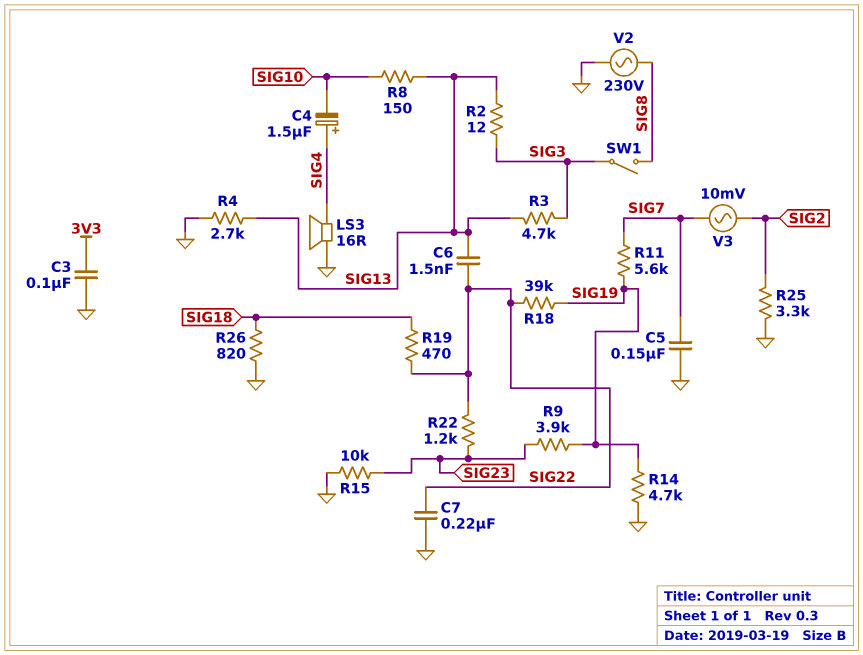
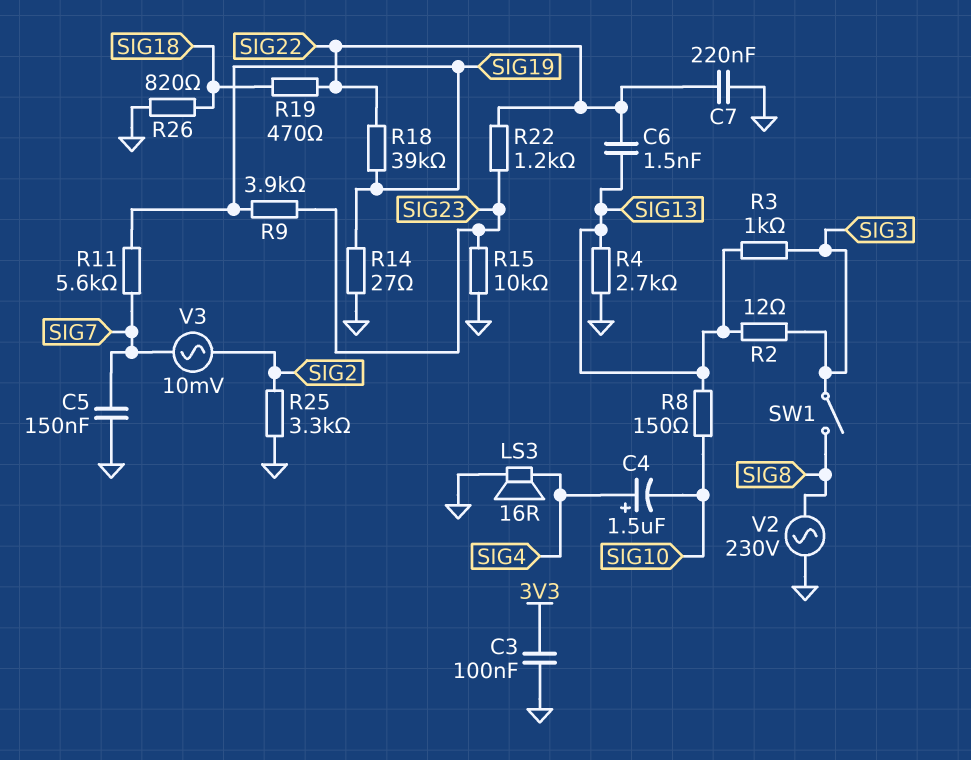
R3: 4.7k (SIG3, SIG13) -> 1k (SIG3, SIG13)
R14: 4.7k (GND, SIG19) -> 27 (GND, SIG19)

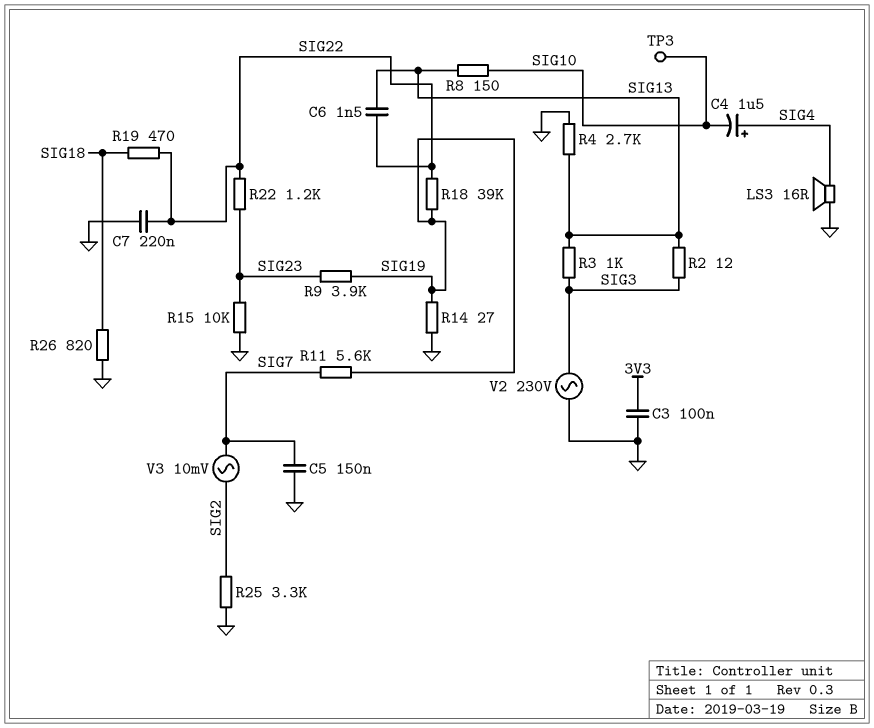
SW1: switch (SIG3, SIG8) -> none
TP3: none -> test point (SIG10)
V2: AC 230V (GND, SIG8) -> AC 230V (GND, SIG3)

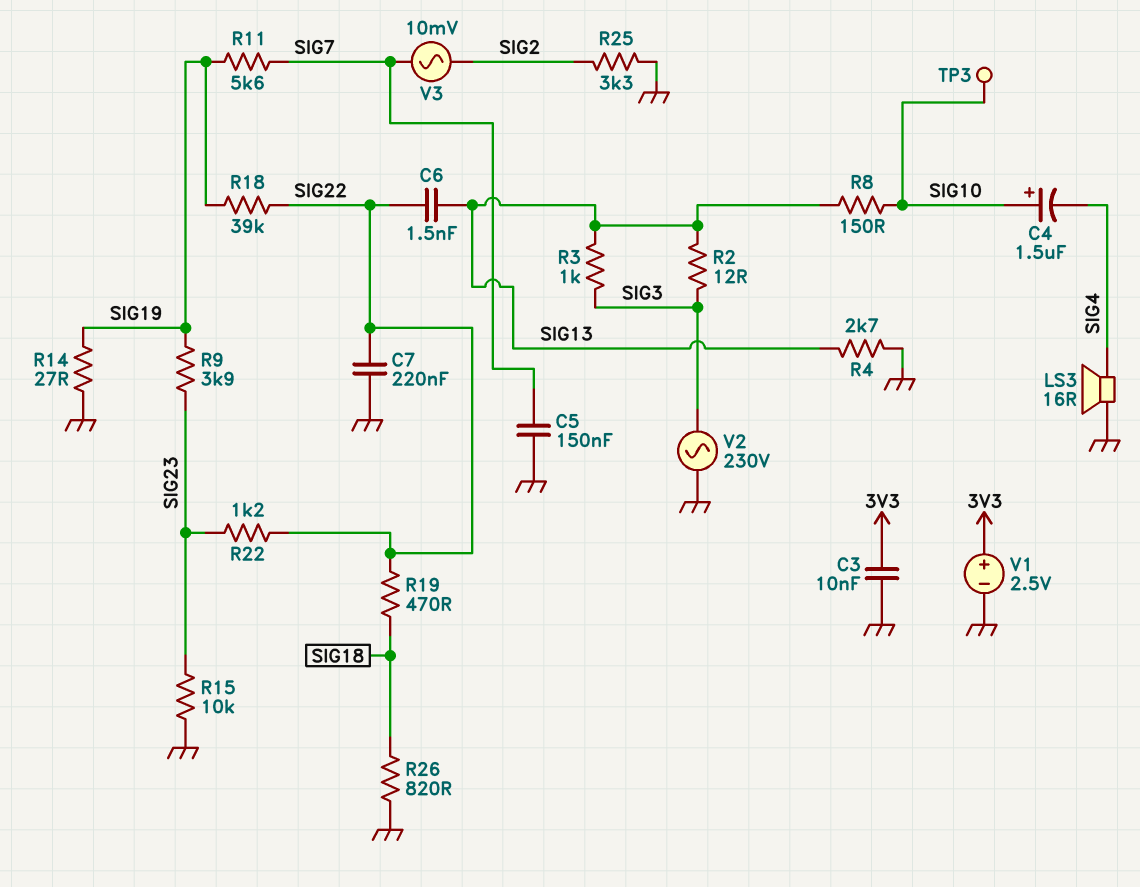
C3: 100nF (3V3, GND) -> 10nF (3V3, GND)
C4: 1.5uF (plus SIG4, minus SIG10) -> 1.5uF (plus SIG10, minus SIG4)
V1: none -> 2.5V (plus 3V3, minus GND)

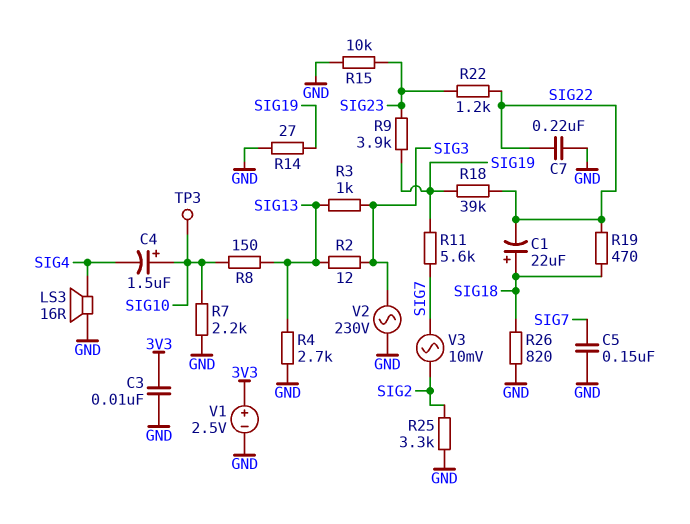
C1: none -> 22uF (plus SIG18, minus SIG22)
C6: 1.5nF (SIG13, SIG22) -> none
R7: none -> 2.2k (GND, SIG10)

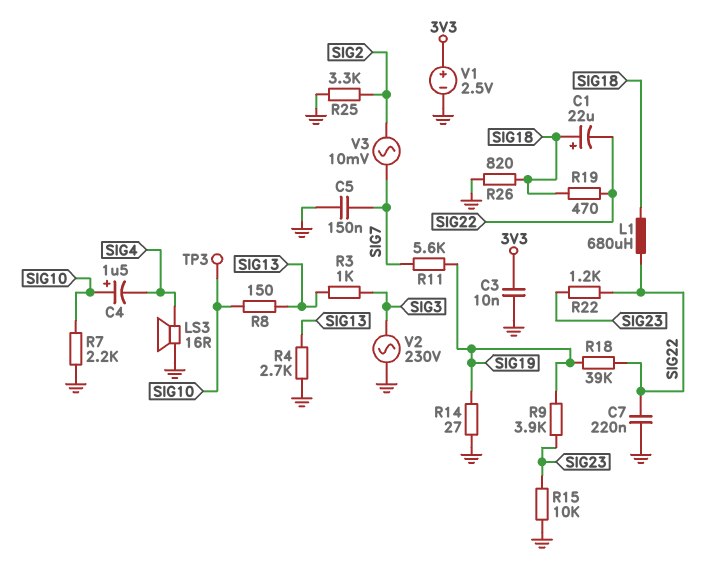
L1: none -> 680uH (SIG18, SIG22)
R2: 12 (SIG3, SIG13) -> none

